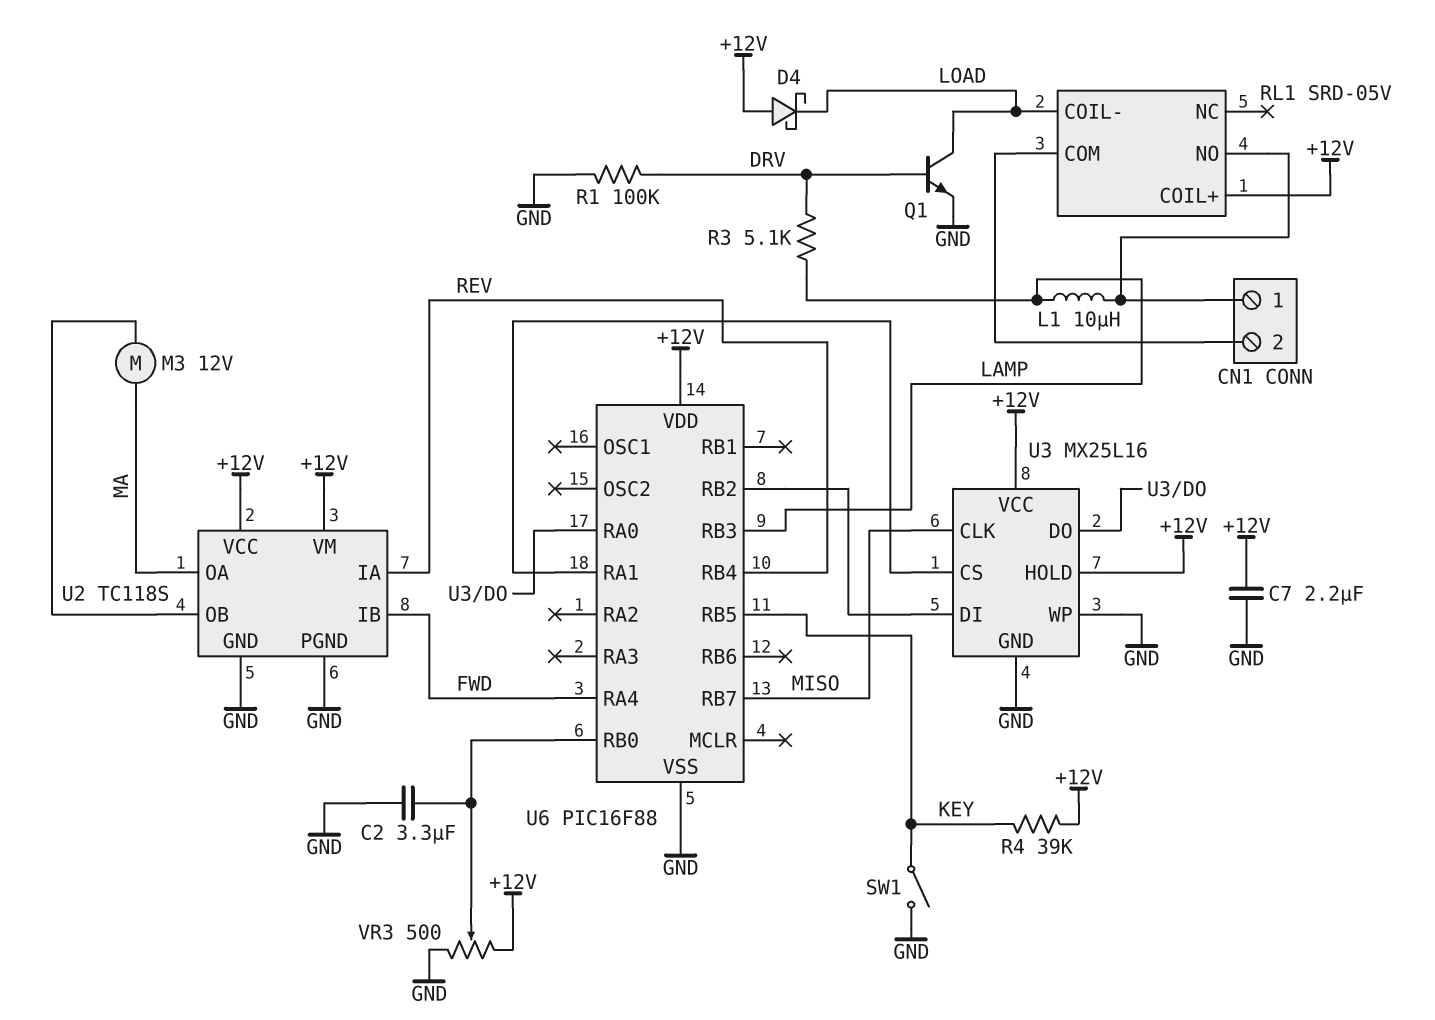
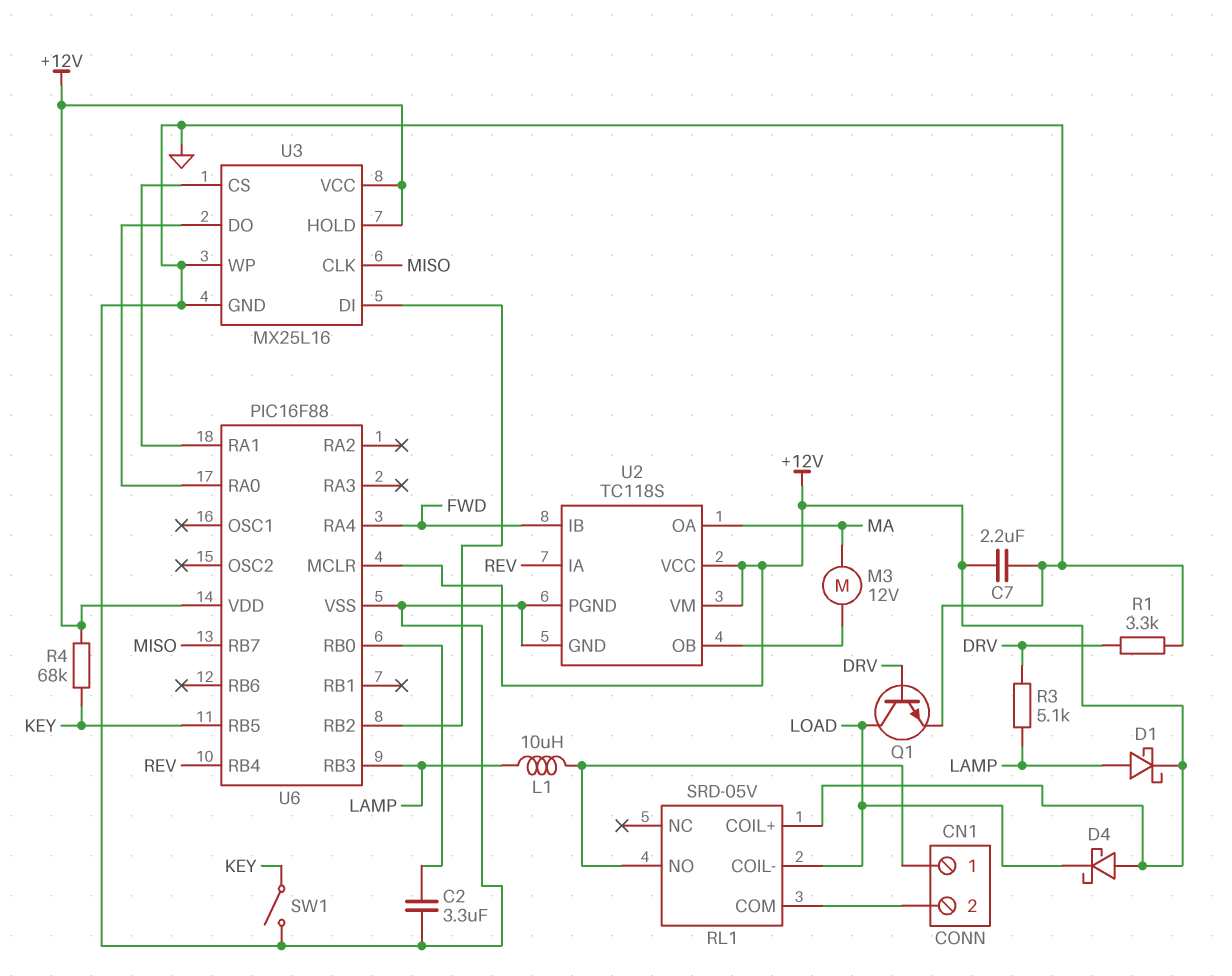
D1: none -> schottky (A LAMP, K +12V)
R1: 100k (DRV, GND) -> 3.3k (DRV, GND)
R4: 39k (+12V, KEY) -> 68k (+12V, KEY)
U6 pin MCLR: none -> +12V
VR3: 500 (+12V, GND, wiper U6/RB0) -> none

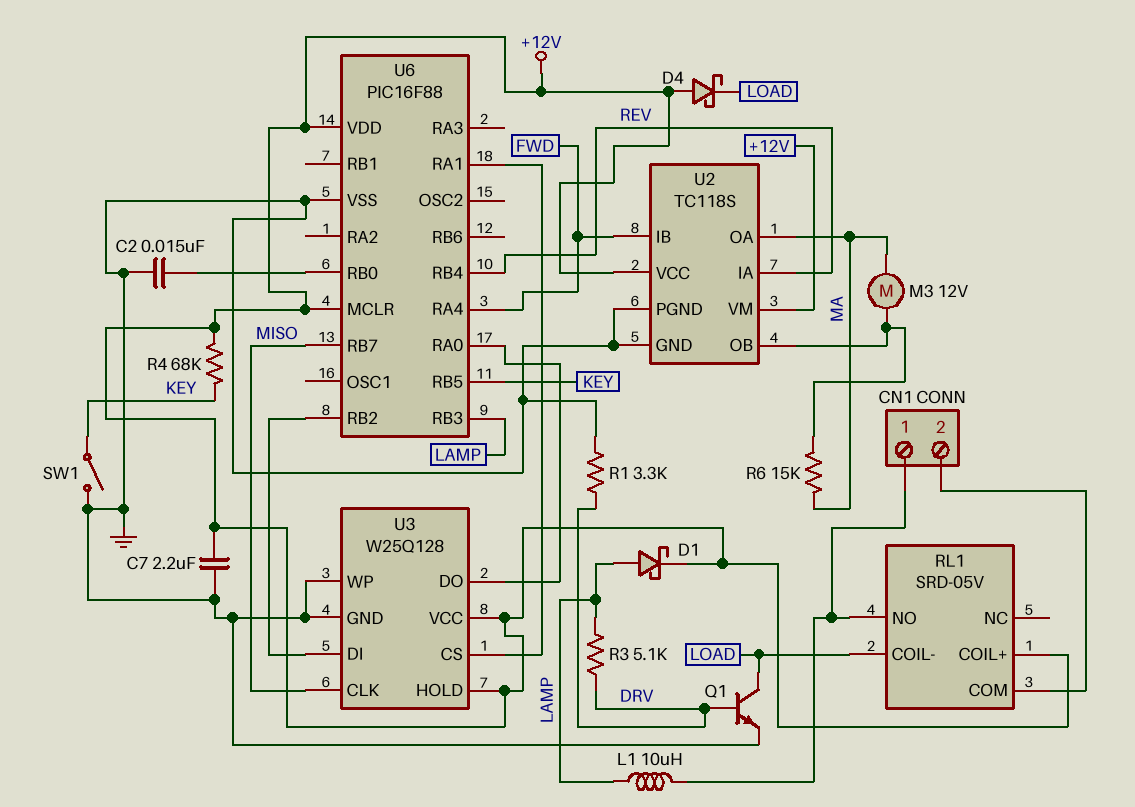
C2: 3.3uF (GND, U6/RB0) -> 15nF (GND, U6/RB0)
R6: none -> 15k (MA, U2/OB)
U3: MX25L16 -> W25Q128

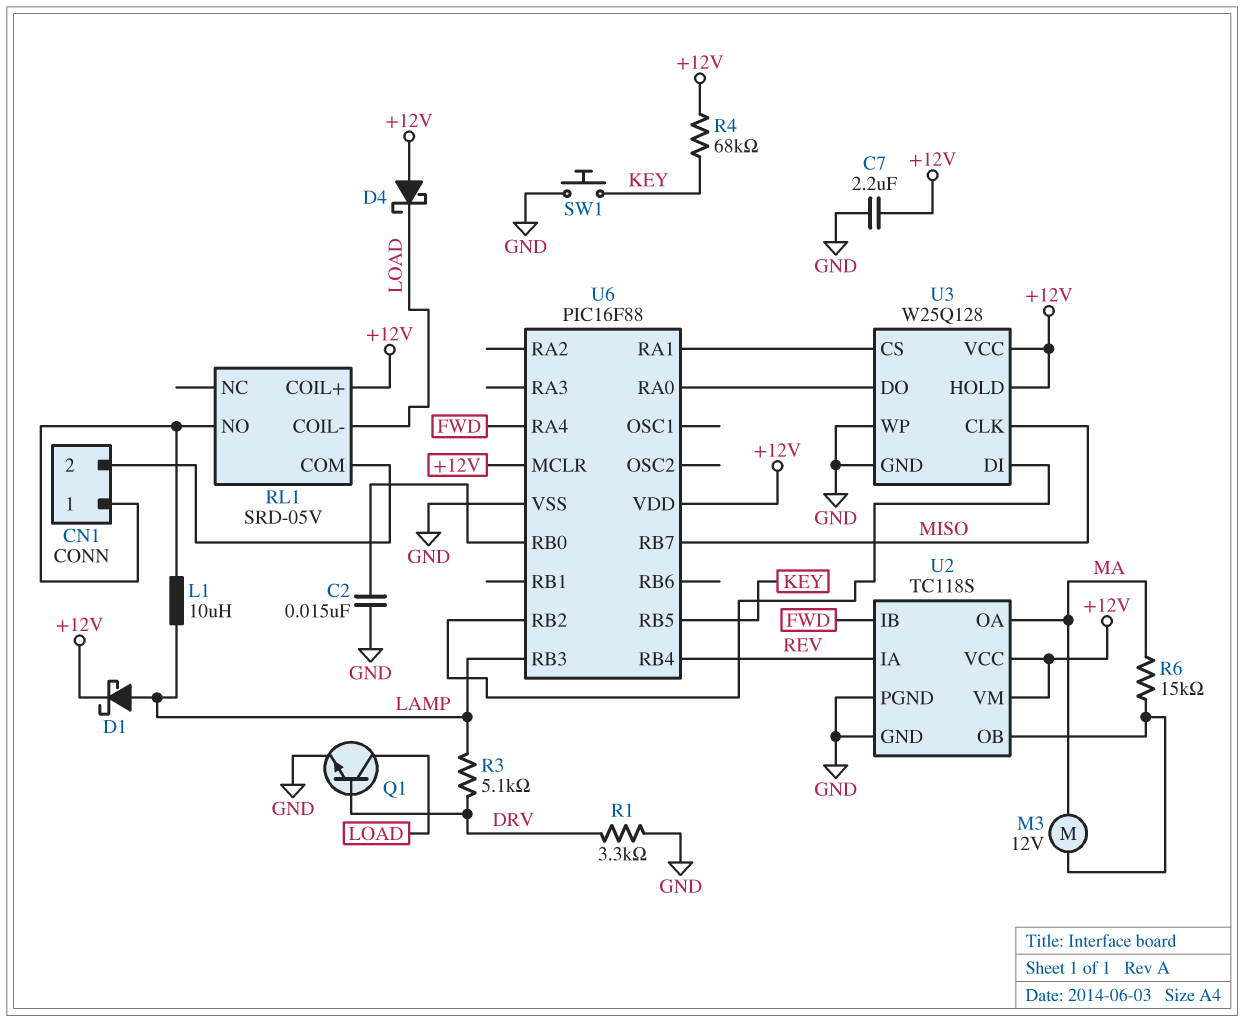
SW1: switch (GND, KEY) -> button (GND, KEY)

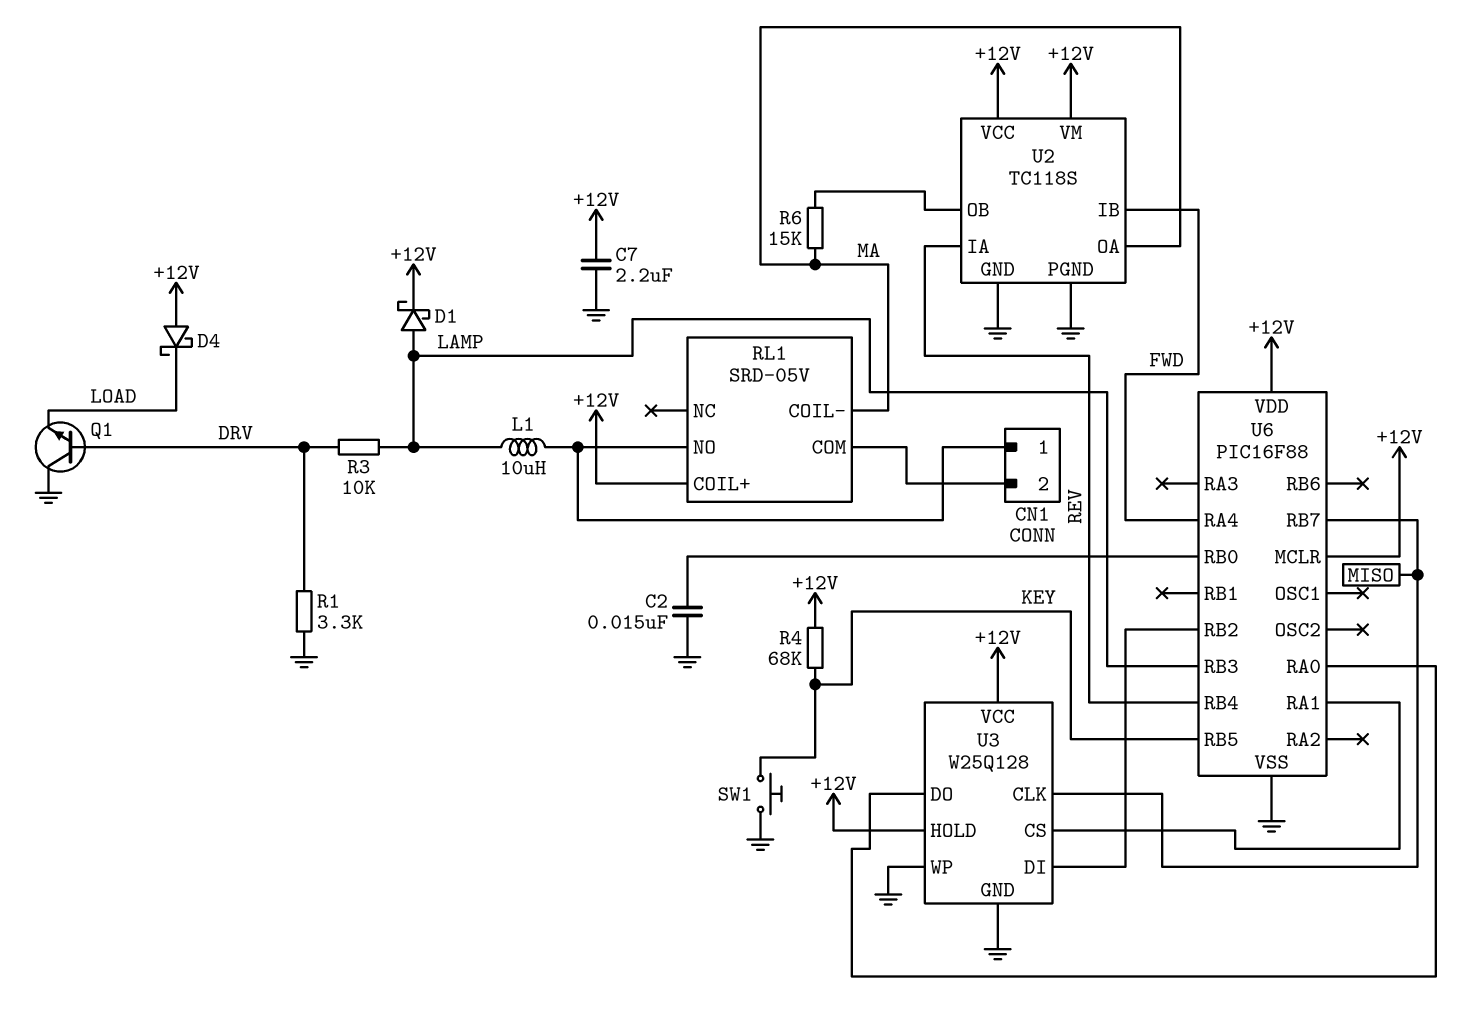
M3: motor 12V (MA, U2/OB) -> none
Q1: NPN (B DRV, C LOAD, E GND) -> NPN (B DRV, C GND, E LOAD)
R3: 5.1k (DRV, LAMP) -> 10k (DRV, LAMP)
RL1 pin COIL-: LOAD -> MA

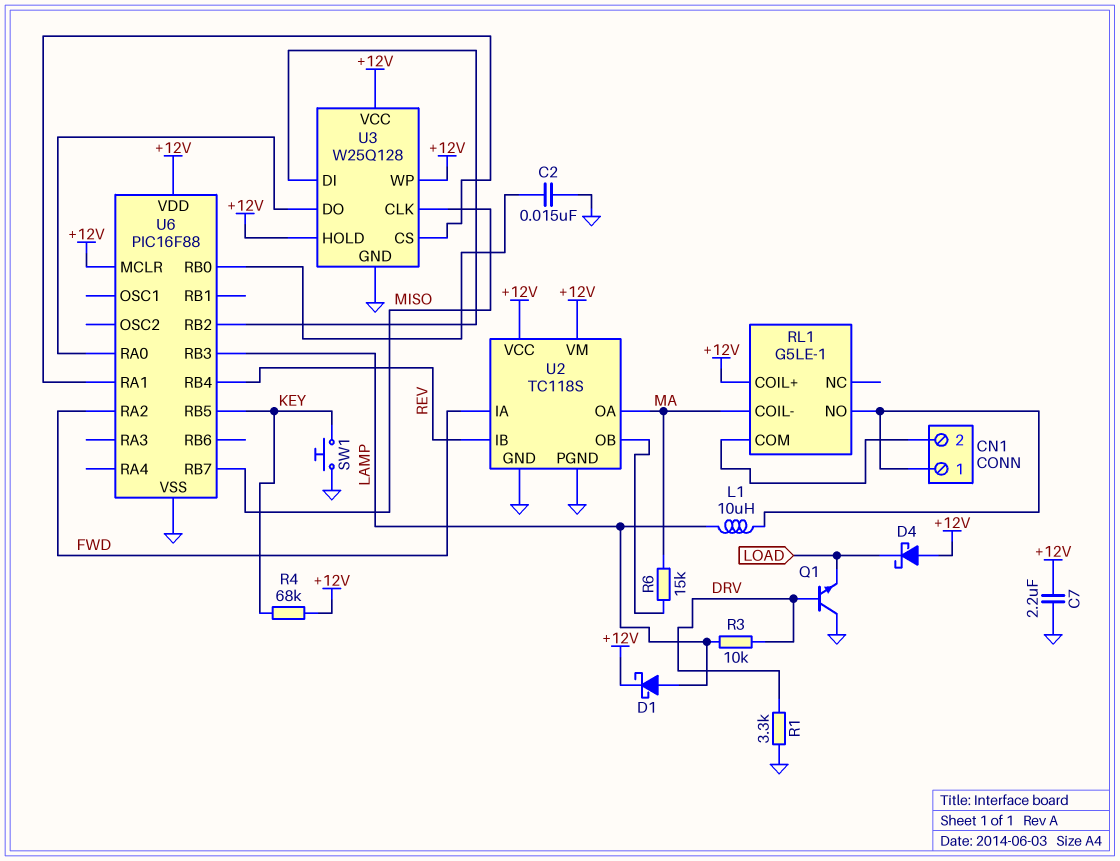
RL1: SRD-05V -> G5LE-1
U2 pin IA: REV -> FWD
U2 pin IB: FWD -> REV
U3 pin WP: GND -> +12V
U6 pin RA2: none -> FWD
U6 pin RA4: FWD -> none

